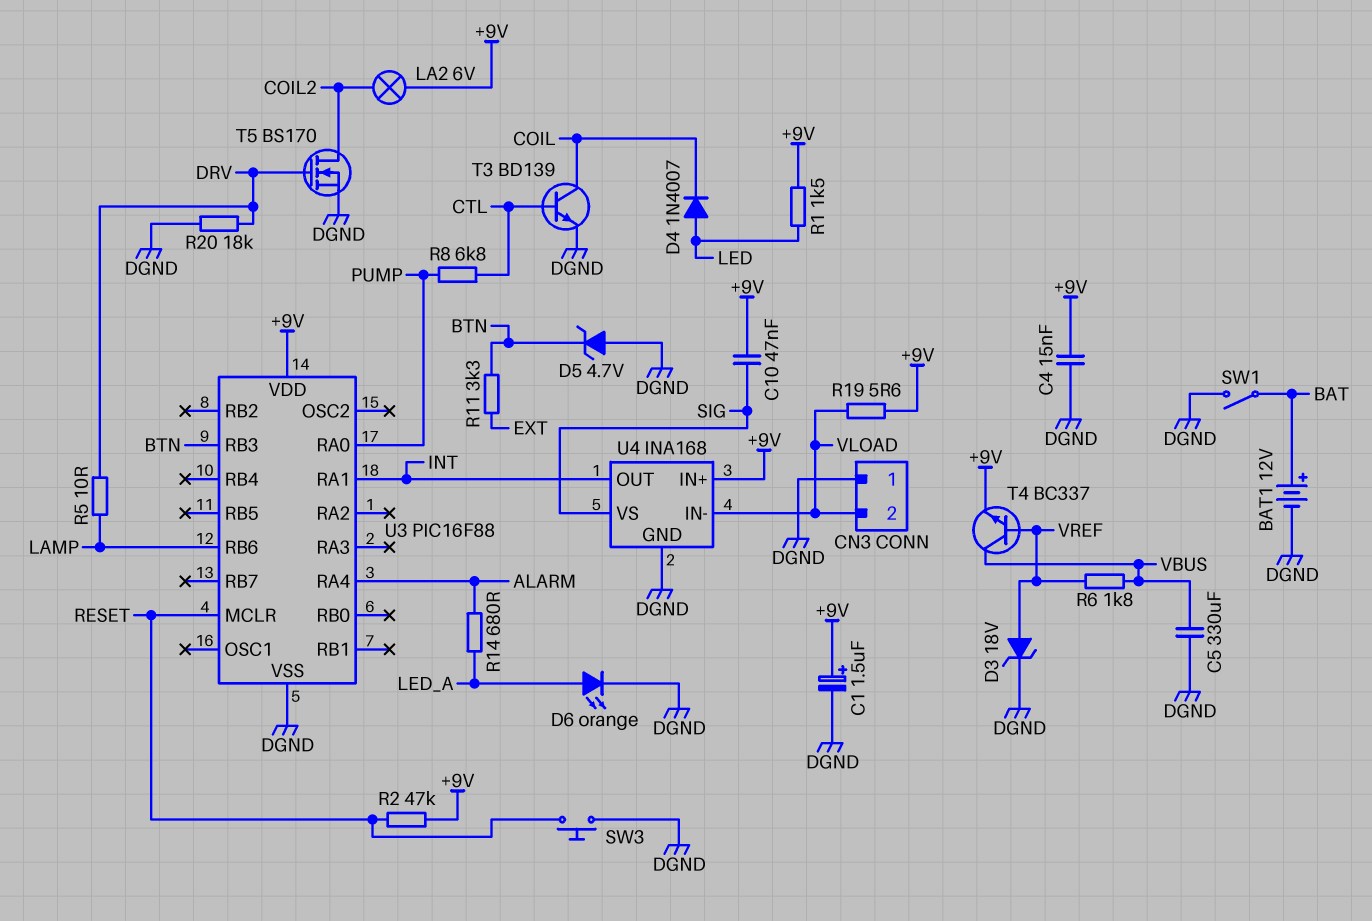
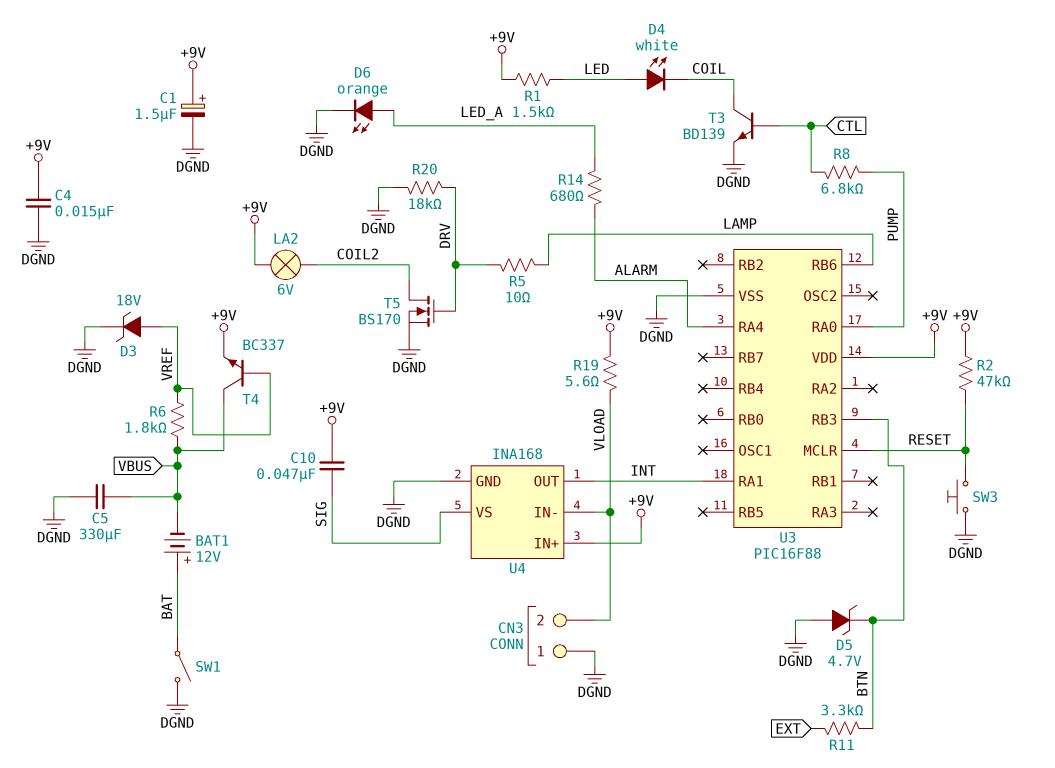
BAT1: 12V (plus BAT, minus DGND) -> 12V (plus BAT, minus VBUS)
D4: diode 1N4007 (A LED, K COIL) -> LED white (A LED, K COIL)

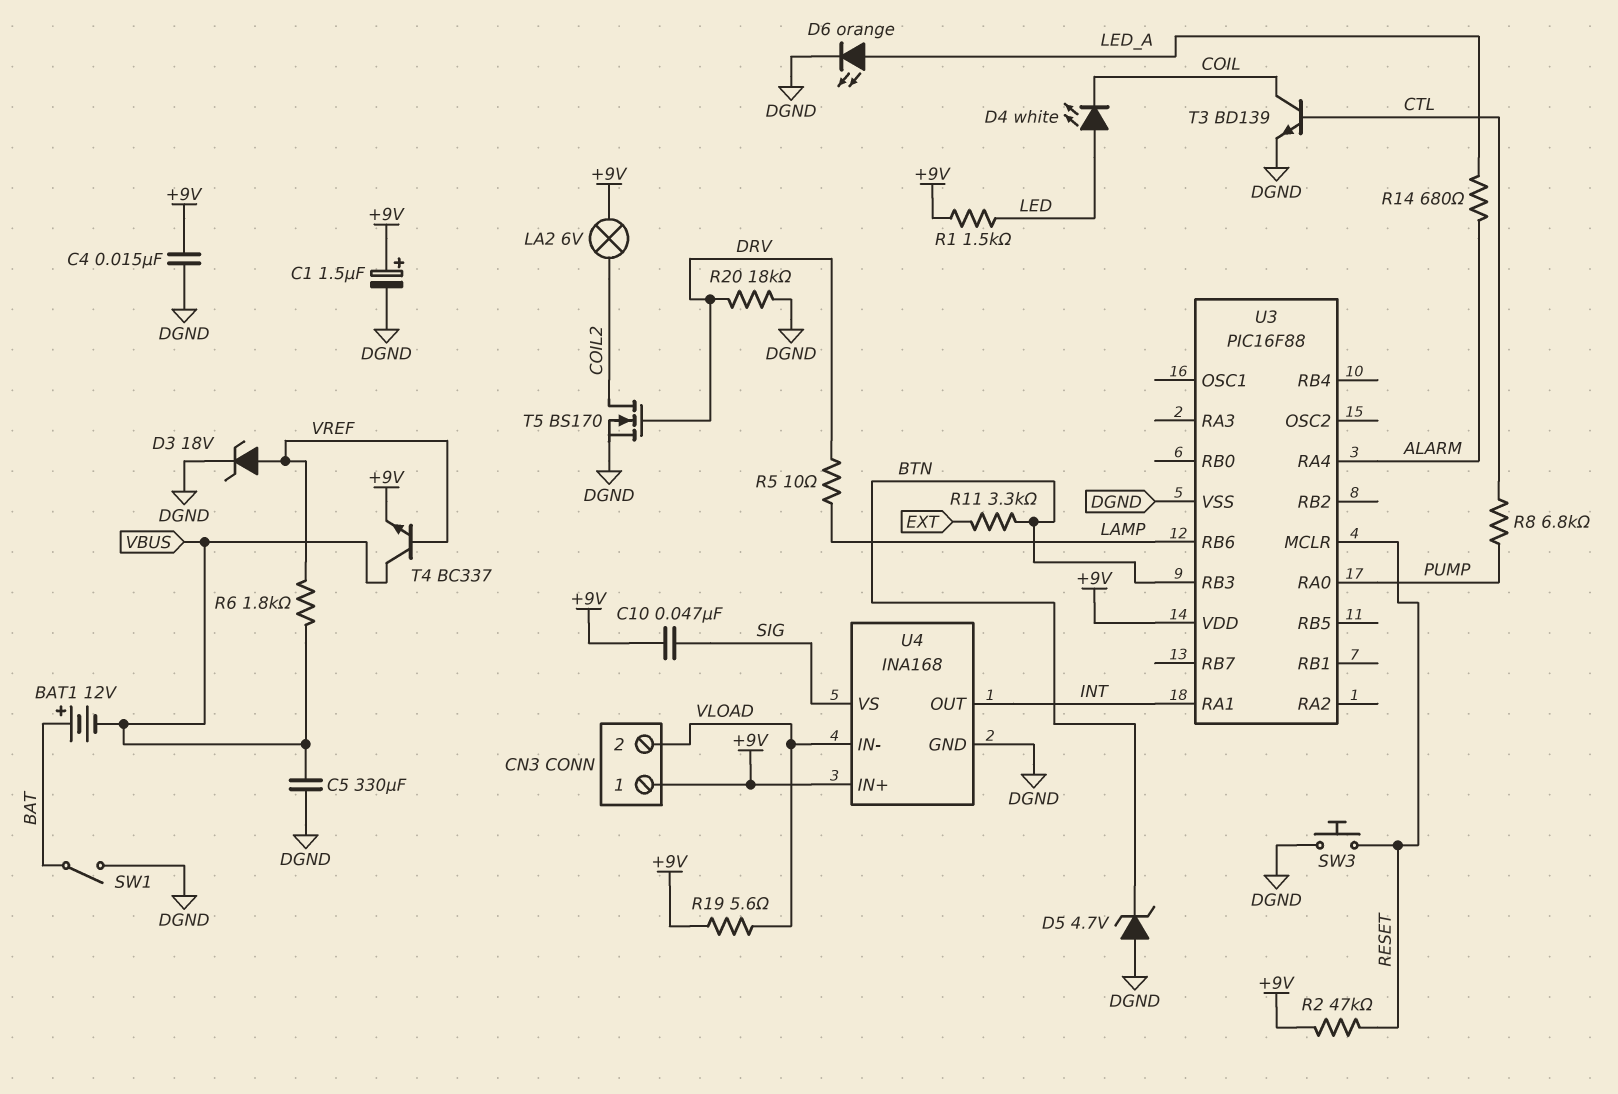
CN3 pin 1: DGND -> +9V

